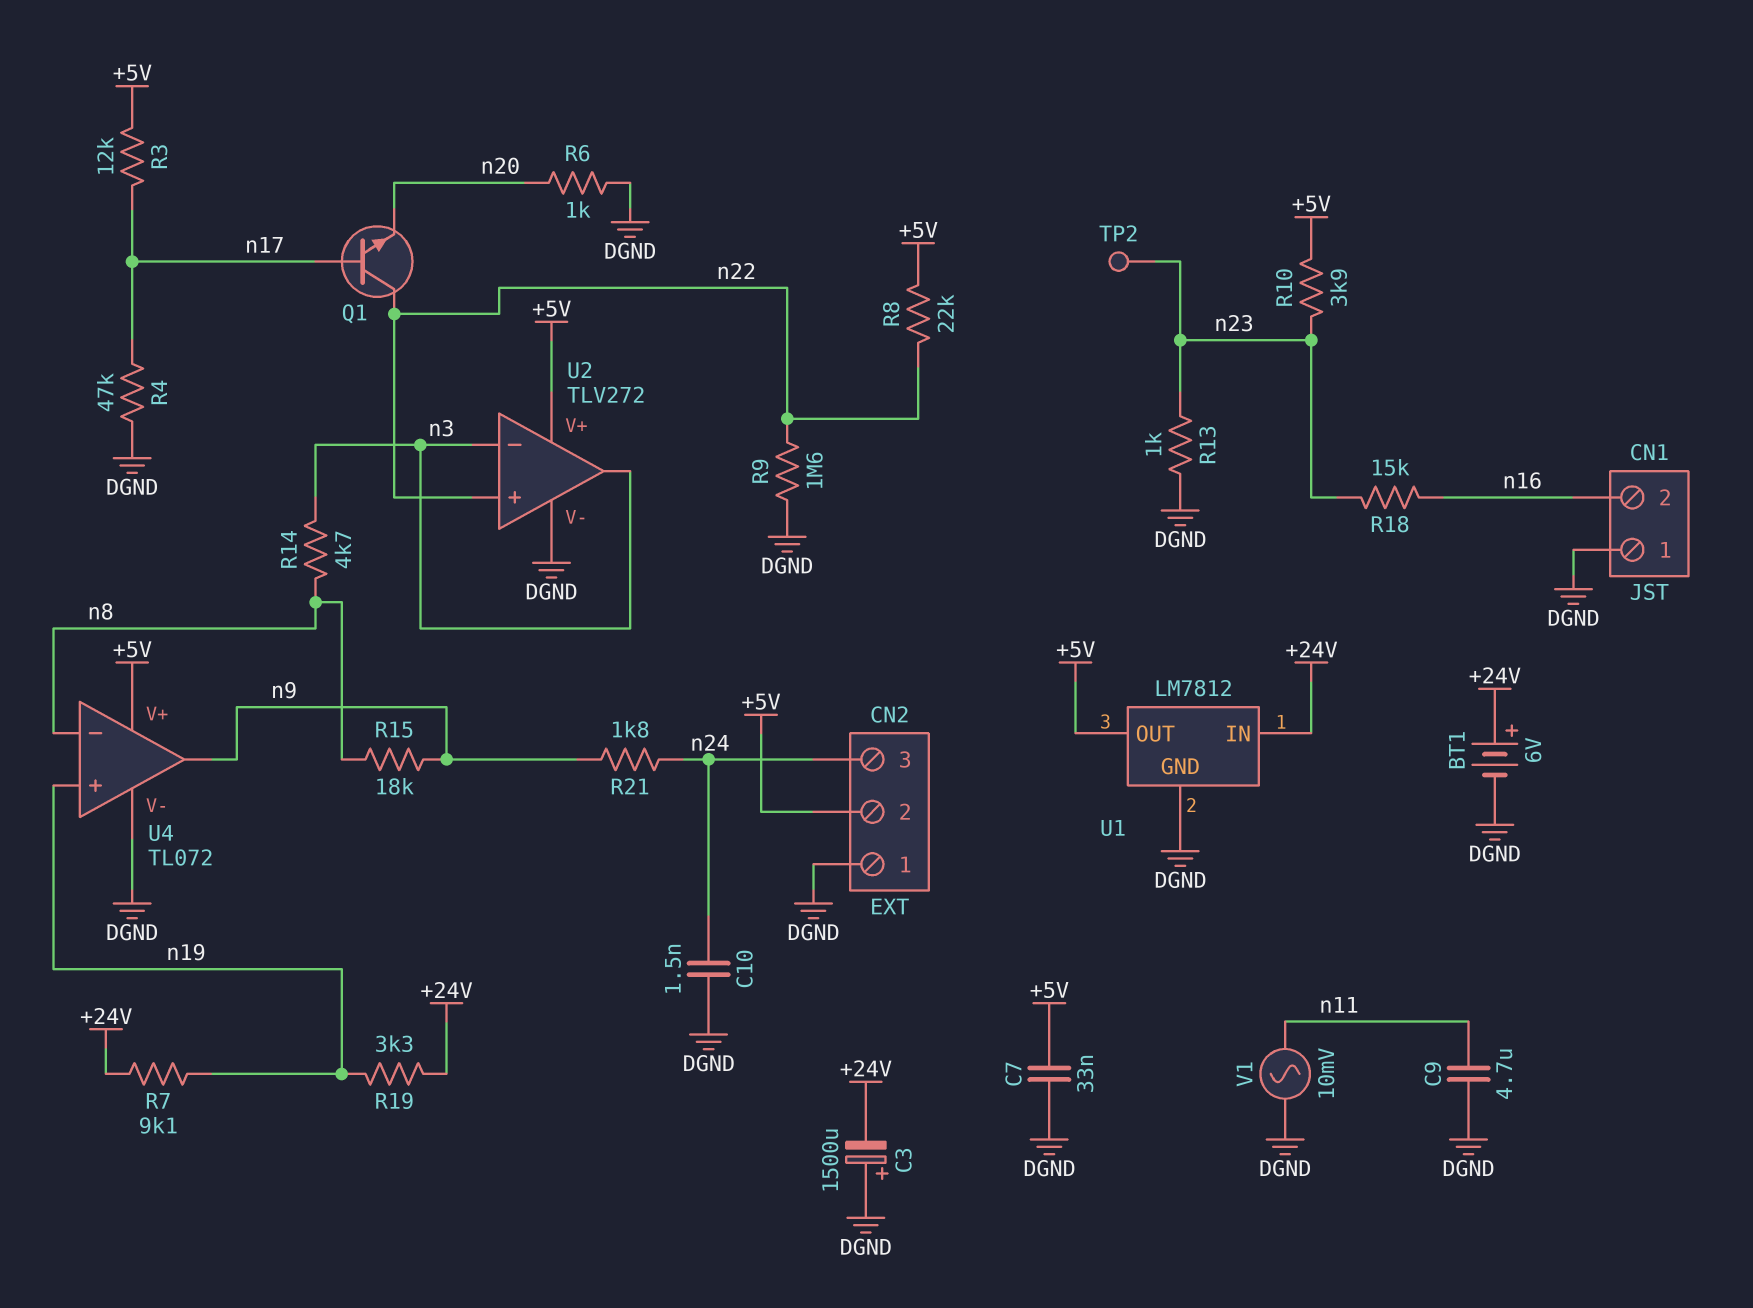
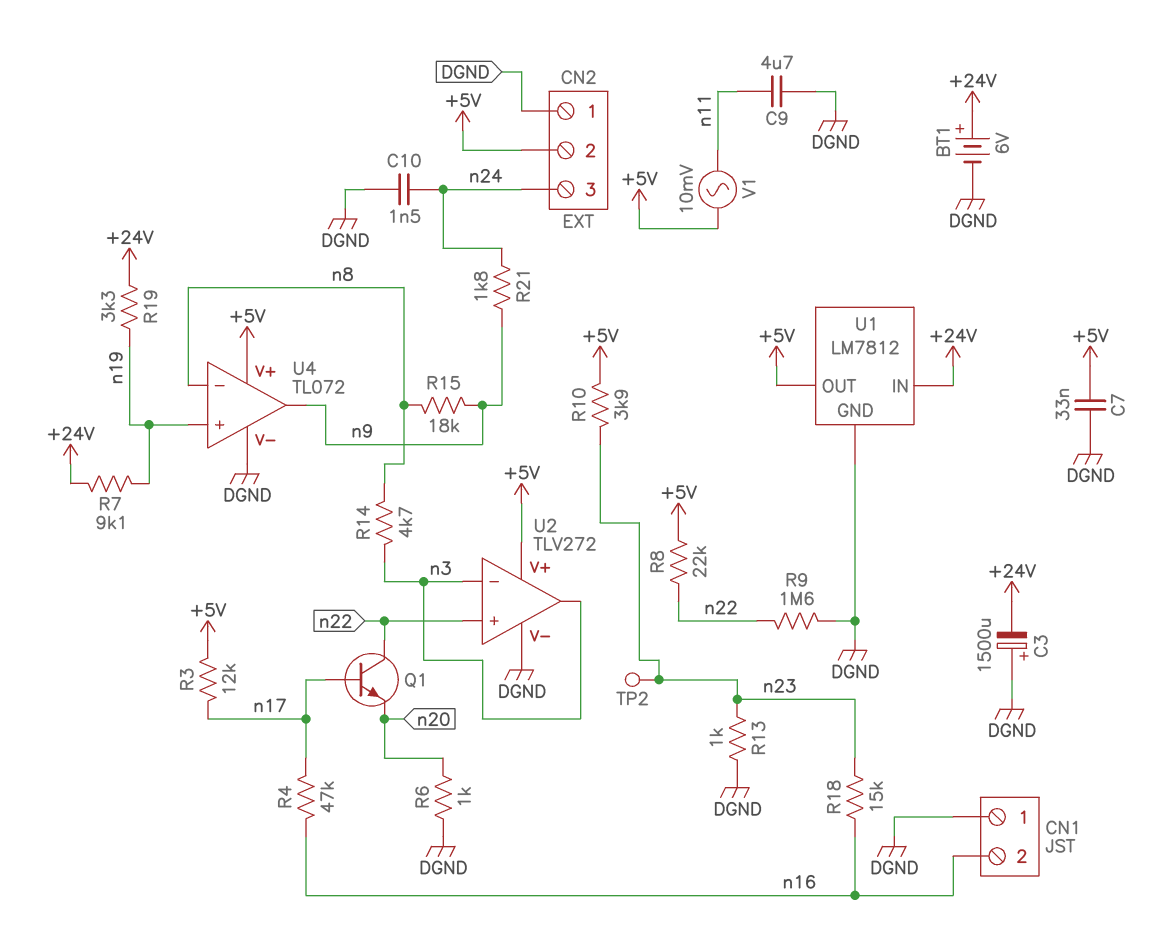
R4: 47k (DGND, n17) -> 47k (n16, n17)
V1: AC 10mV (DGND, n11) -> AC 10mV (+5V, n11)

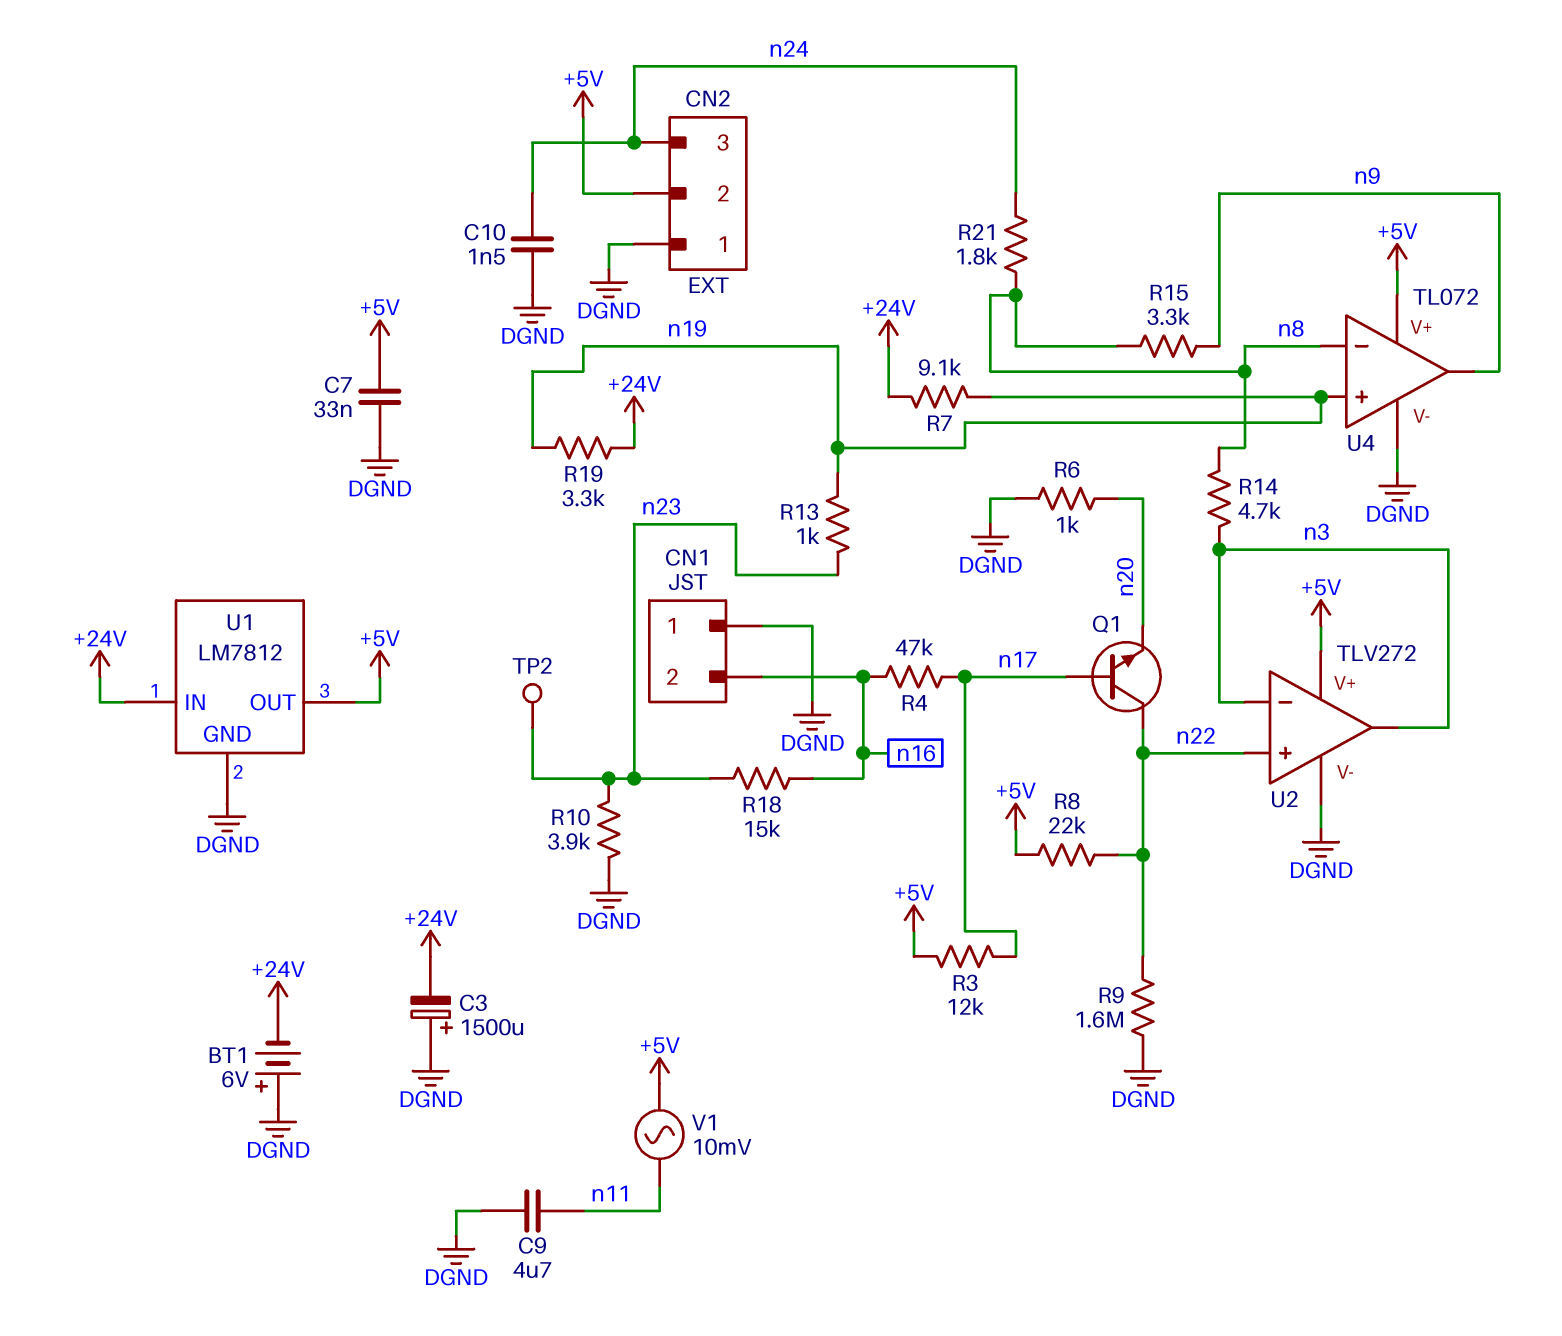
BT1: 6V (plus +24V, minus DGND) -> 6V (plus DGND, minus +24V)
R10: 3.9k (+5V, n23) -> 3.9k (DGND, n23)
R13: 1k (DGND, n23) -> 1k (n19, n23)
R15: 18k (n8, n9) -> 3.3k (n8, n9)
R21: 1.8k (n9, n24) -> 1.8k (n8, n24)

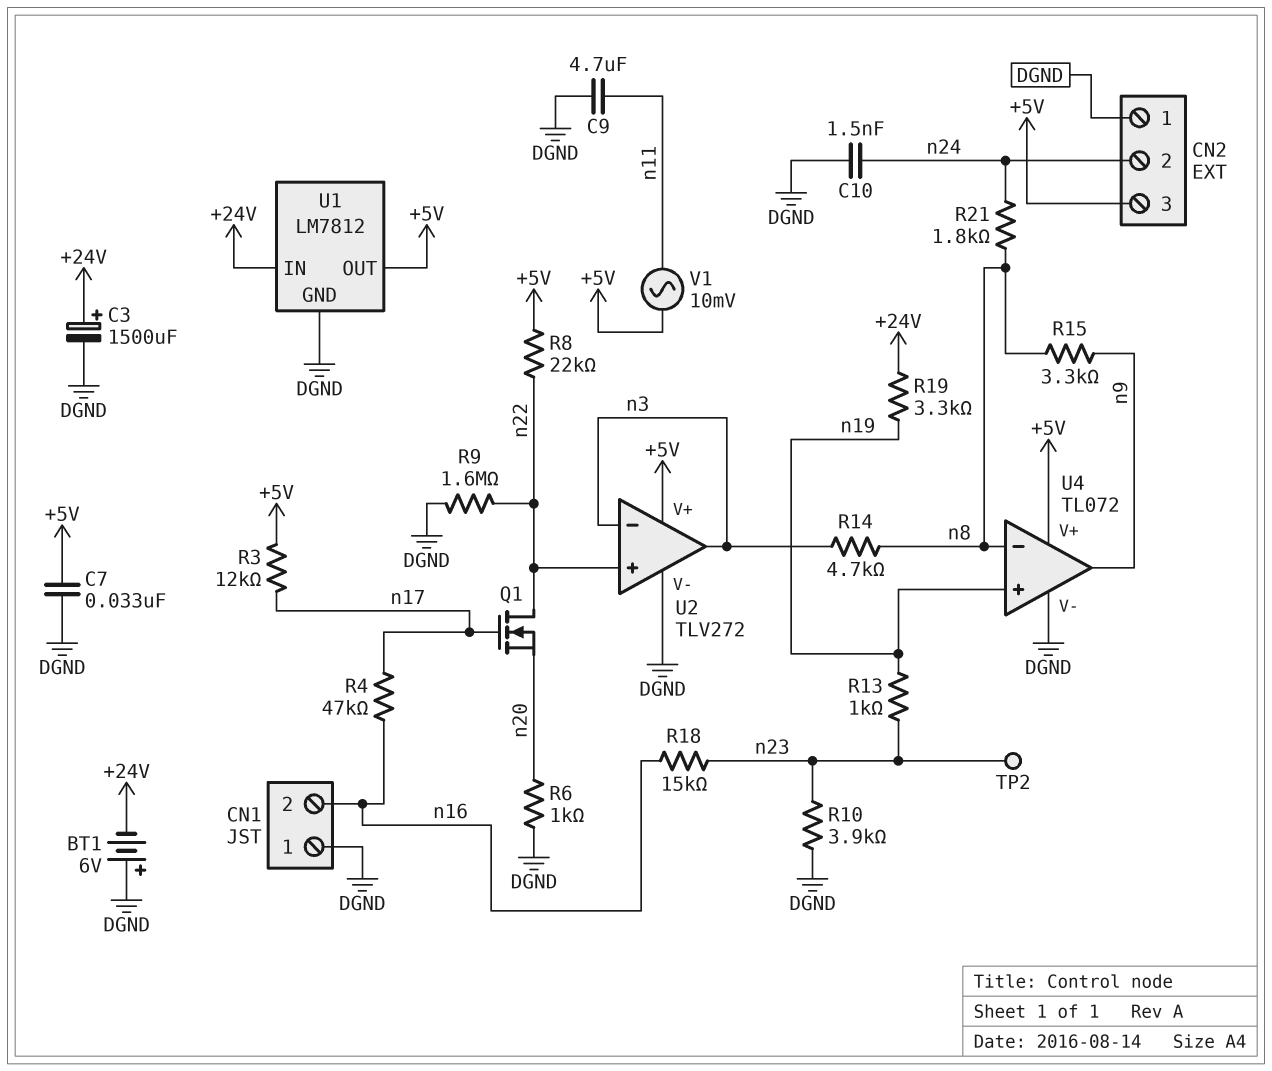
C3: 1500uF (plus DGND, minus +24V) -> 1500uF (plus +24V, minus DGND)
CN2 pin 2: +5V -> n24
CN2 pin 3: n24 -> +5V
Q1: NPN (B n17, C n22, E n20) -> NMOS (G n17, D n22, S n20)
R7: 9.1k (+24V, n19) -> none

